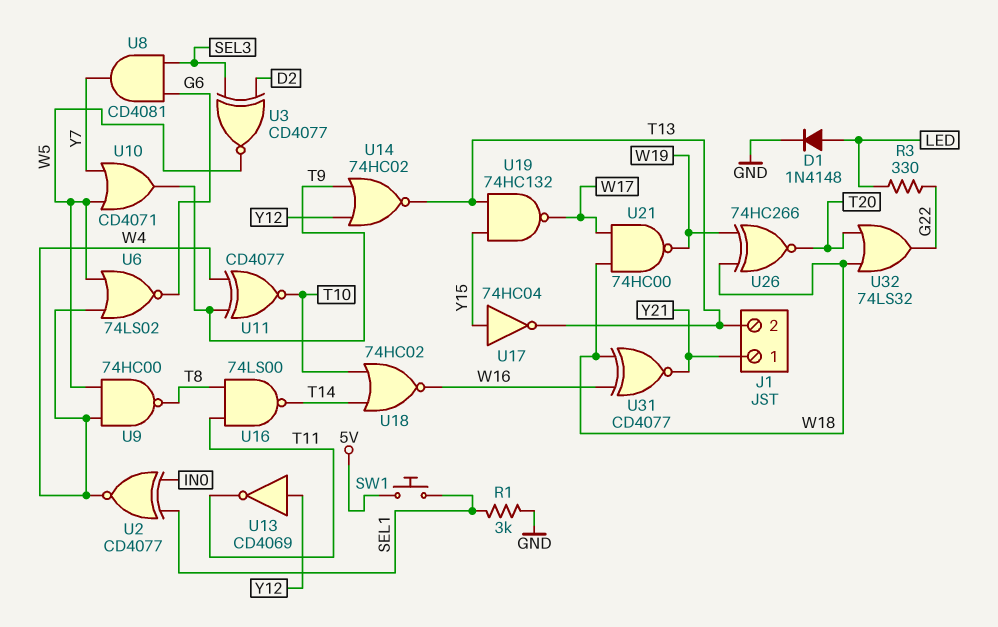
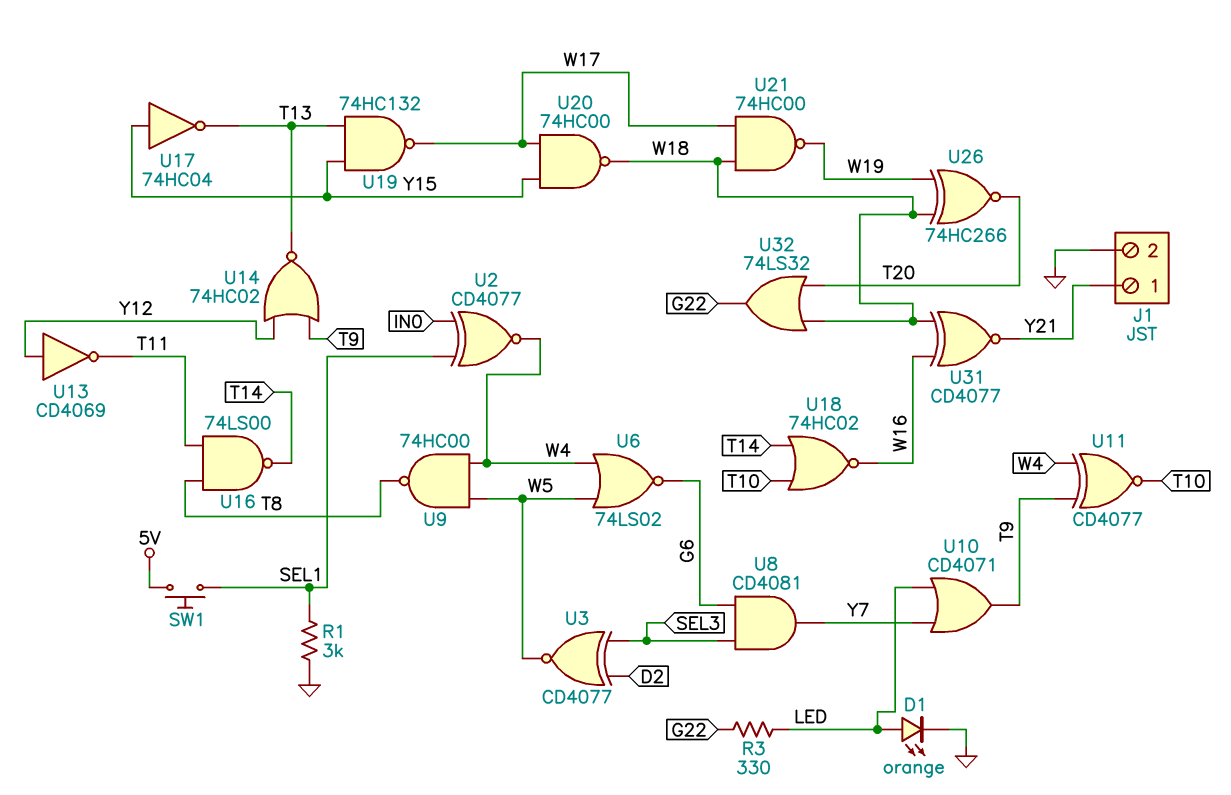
D1: diode 1N4148 (A LED, K GND) -> LED orange (A LED, K GND)
J1 pin 2: T13 -> GND
U10: OR CD4071 (in W5, in Y7, out T9) -> OR CD4071 (in LED, in Y7, out T9)
U20: none -> NAND 74HC00 (in W17, in Y15, out W18)

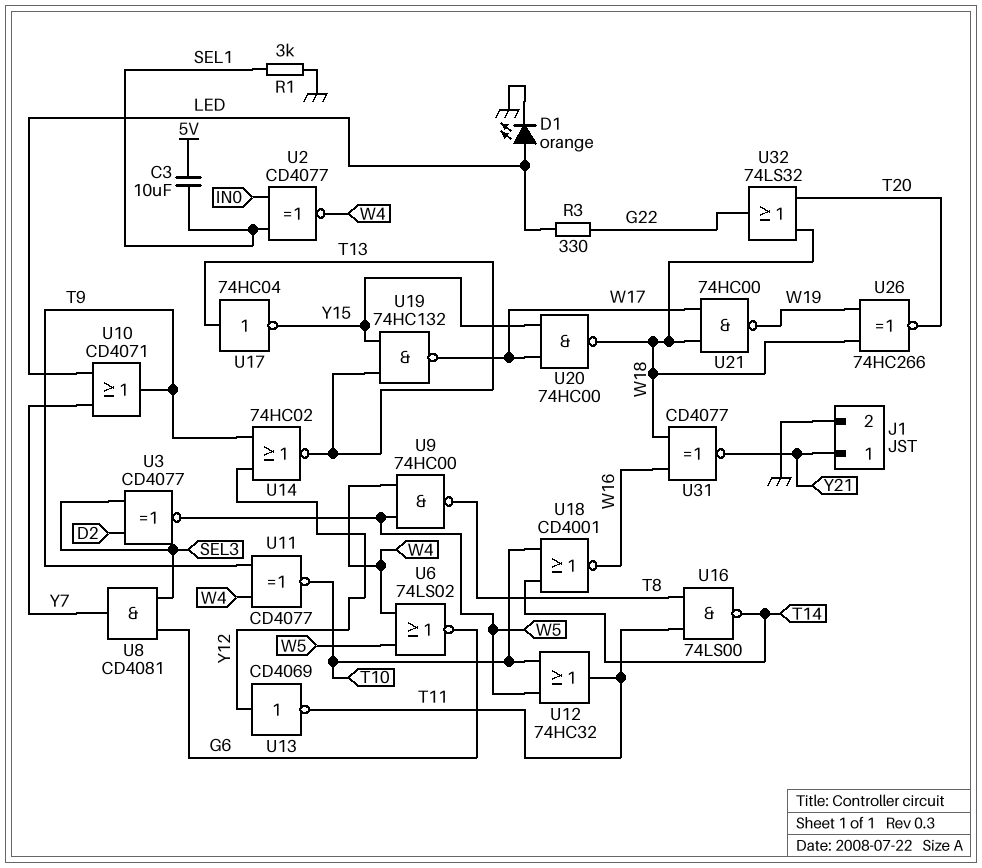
C3: none -> 10uF (5V, SEL1)
SW1: button (5V, SEL1) -> none
U12: none -> OR 74HC32 (in T10, in W5, out T11)
U17: NOT 74HC04 (in Y15, out T13) -> NOT 74HC04 (in T13, out Y15)
U18: NOR 74HC02 (in T10, in T14, out W16) -> NOR CD4001 (in T10, in T14, out W16)

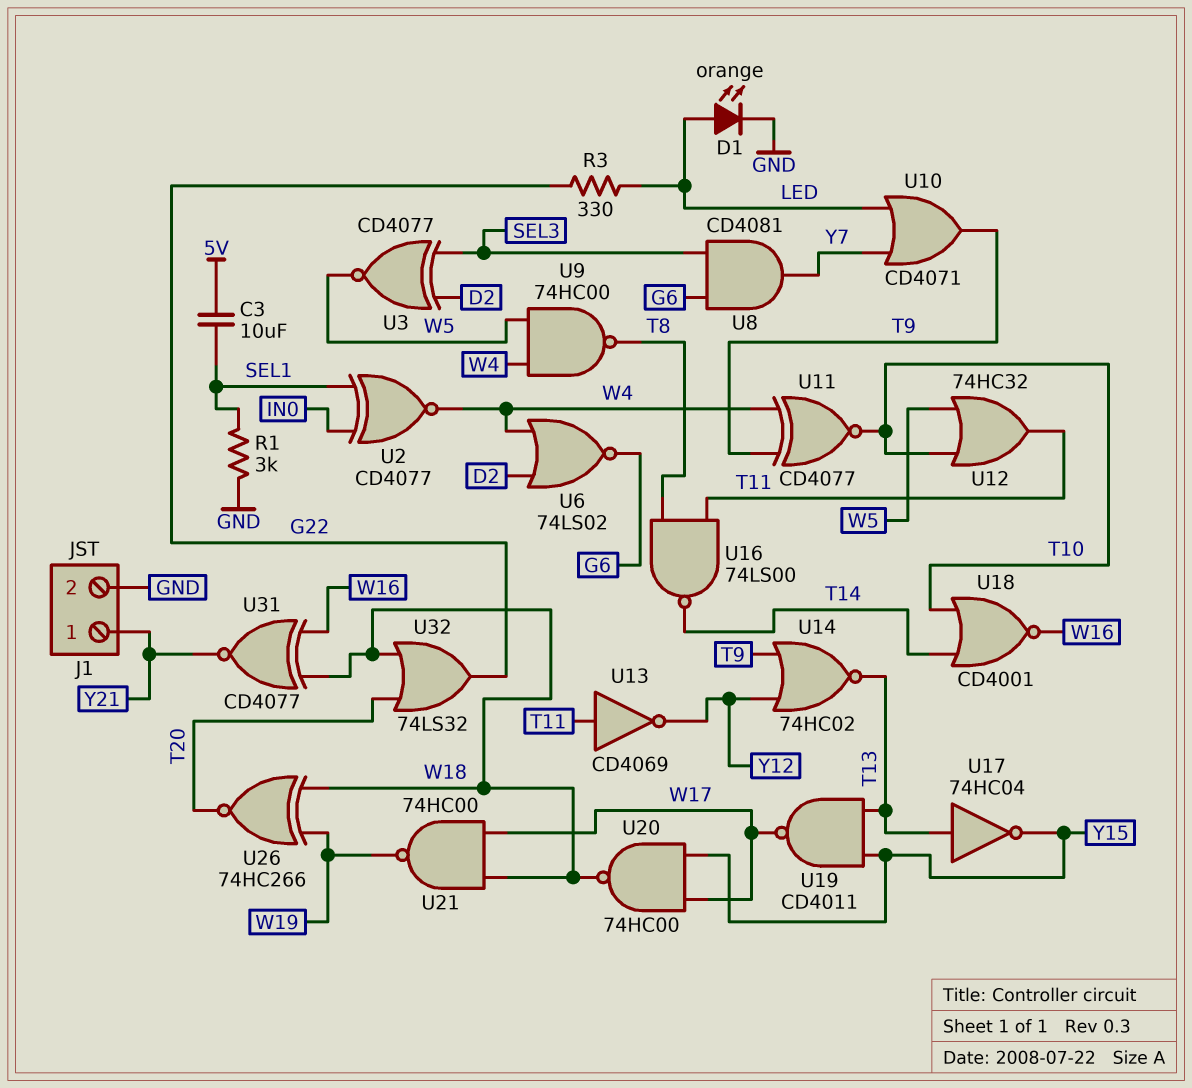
U6: NOR 74LS02 (in W4, in W5, out G6) -> NOR 74LS02 (in D2, in W4, out G6)
U13: NOT CD4069 (in Y12, out T11) -> NOT CD4069 (in T11, out Y12)
U19: NAND 74HC132 (in T13, in Y15, out W17) -> NAND CD4011 (in T13, in Y15, out W17)

